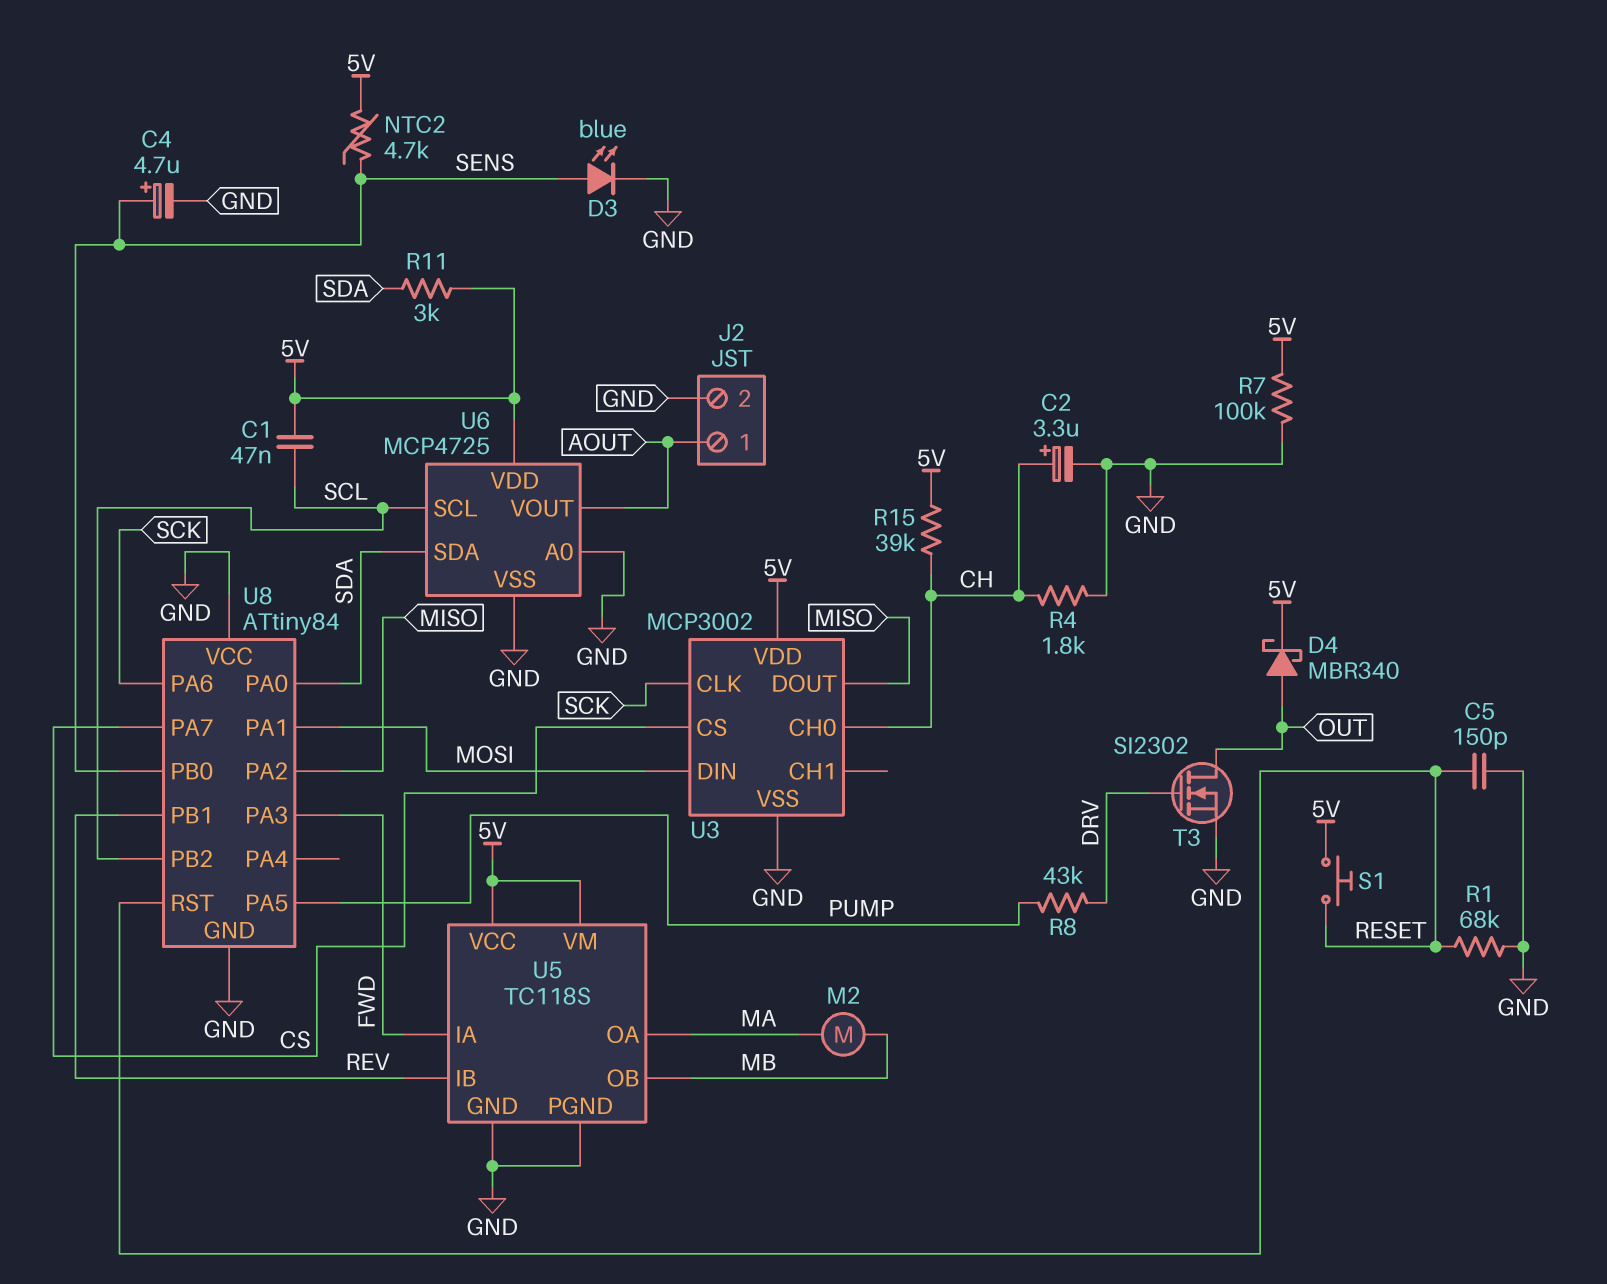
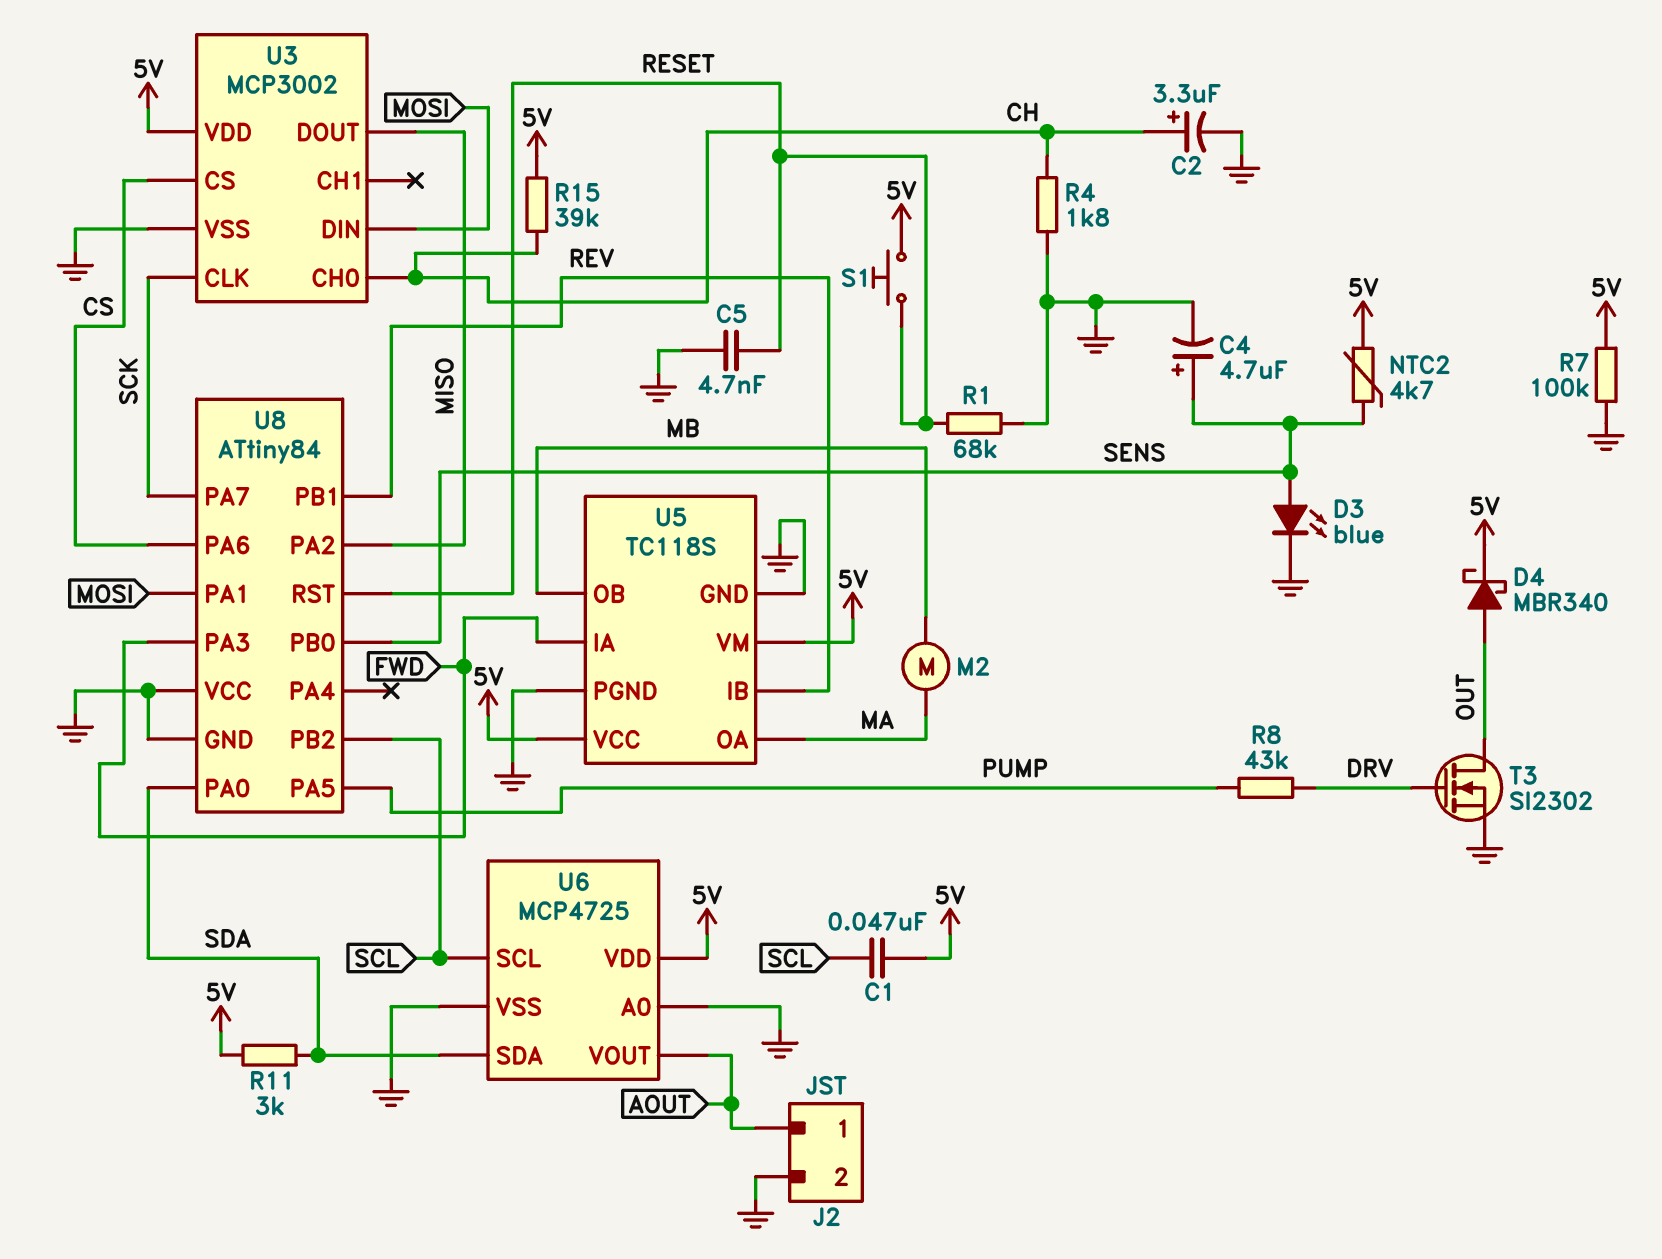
C5: 150pF (GND, RESET) -> 4.7nF (GND, RESET)
U8 pin PA6: SCK -> CS
U8 pin PA7: CS -> SCK

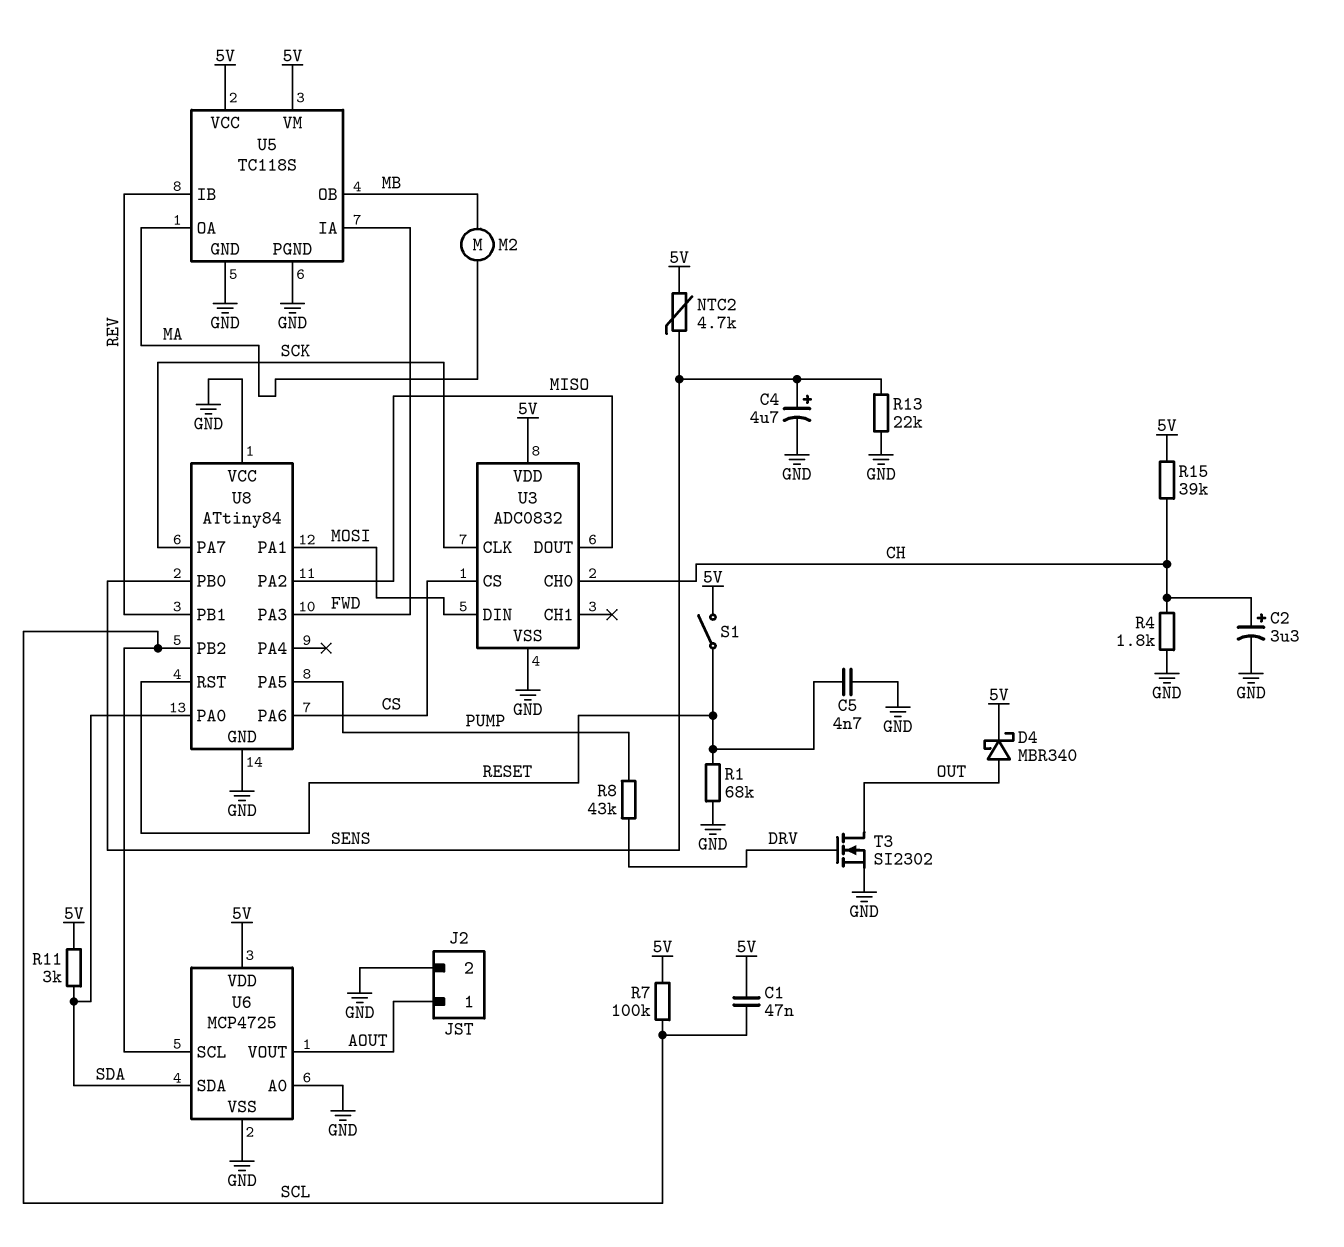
D3: LED blue (A SENS, K GND) -> none
R7: 100k (5V, GND) -> 100k (5V, SCL)
R13: none -> 22k (GND, SENS)
S1: button (5V, RESET) -> switch (5V, RESET)
U3: MCP3002 -> ADC0832

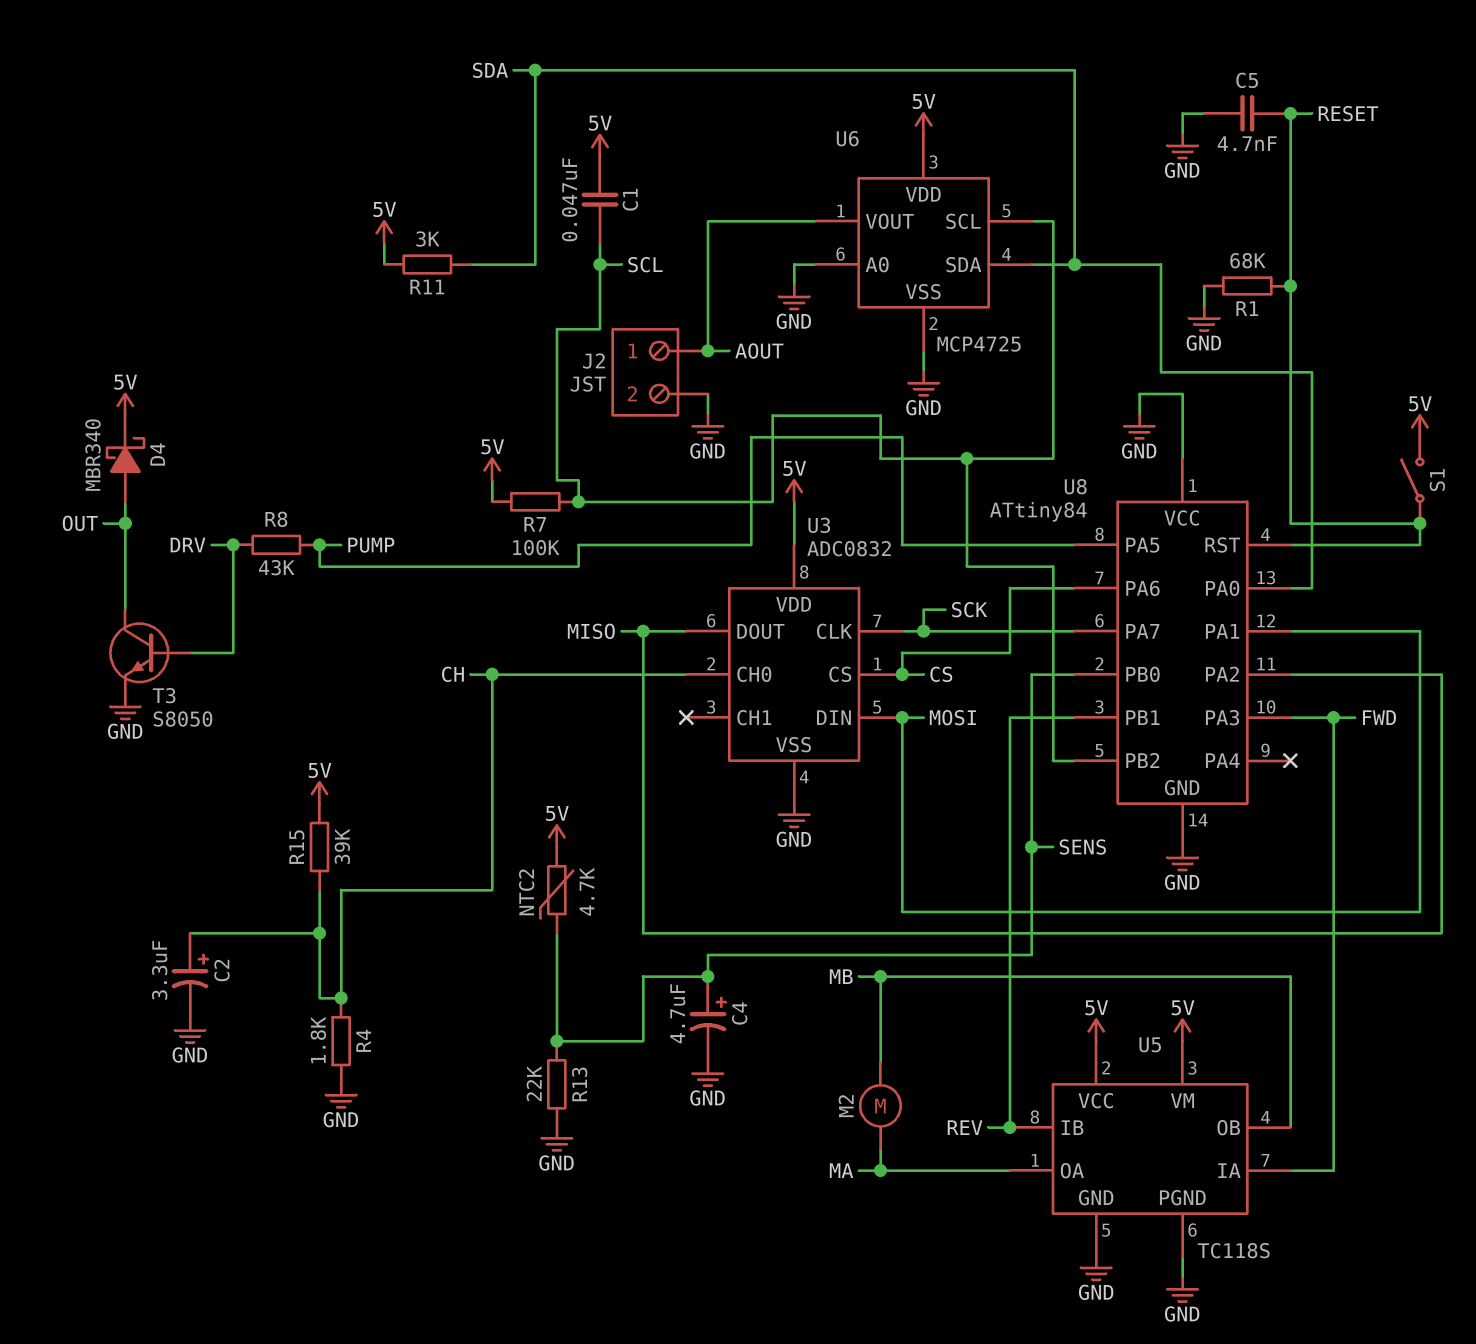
T3: NMOS SI2302 (G DRV, D OUT, S GND) -> NPN S8050 (B DRV, C OUT, E GND)

